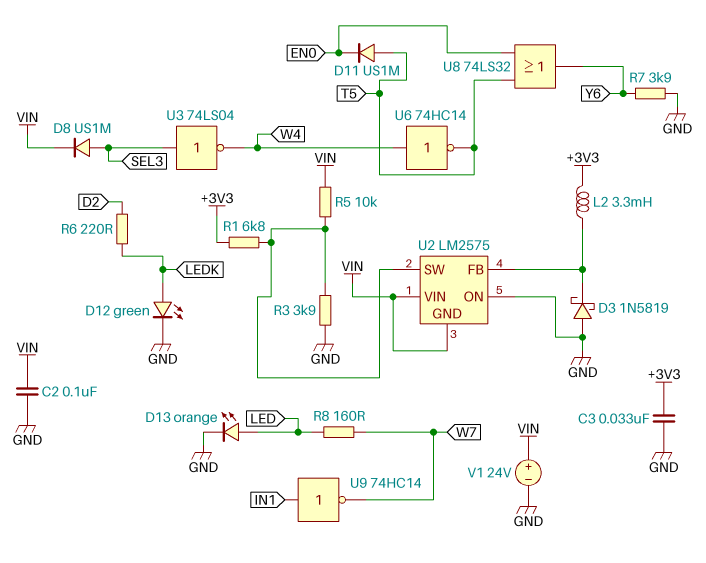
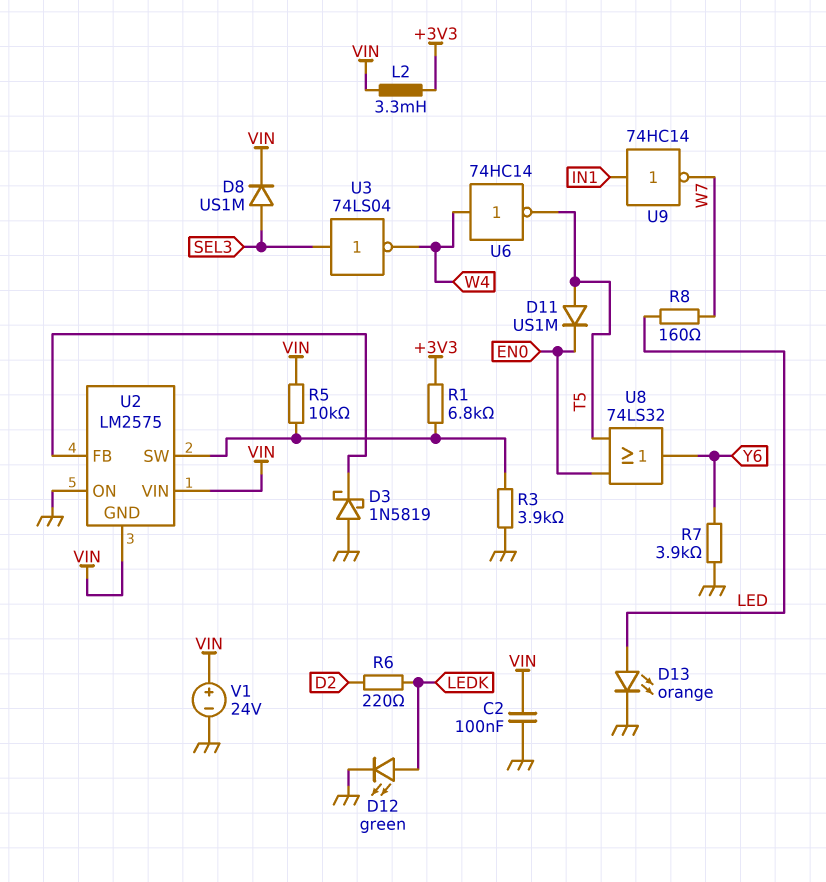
C3: 33nF (+3V3, GND) -> none
L2: 3.3mH (+3V3, U2/FB) -> 3.3mH (+3V3, VIN)

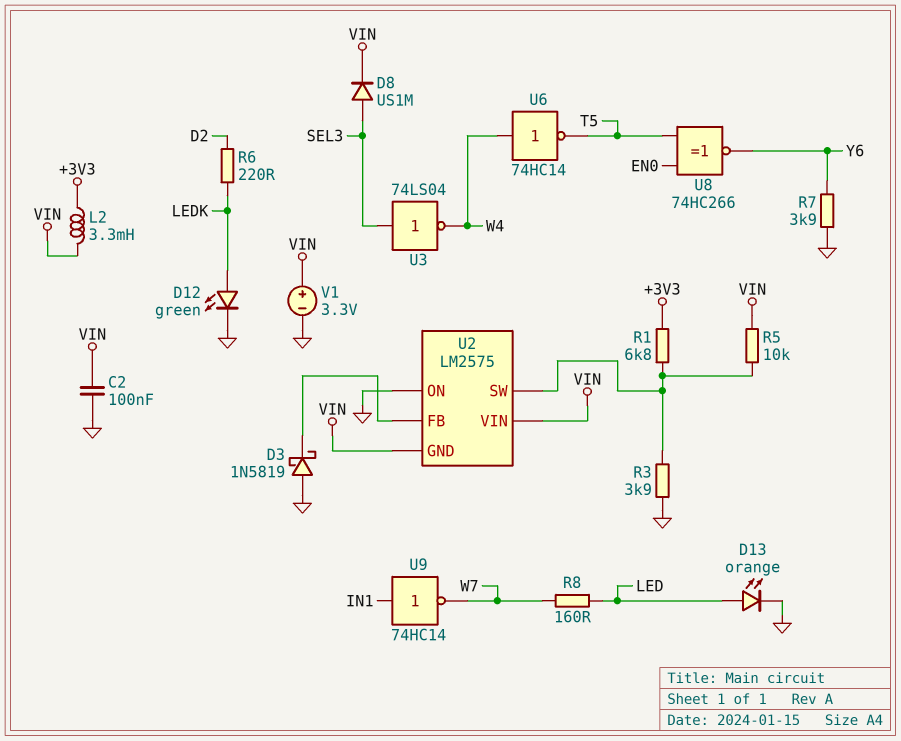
D11: diode US1M (A T5, K EN0) -> none
U8: OR 74LS32 (in EN0, in T5, out Y6) -> XNOR 74HC266 (in EN0, in T5, out Y6)
V1: 24V (plus VIN, minus GND) -> 3.3V (plus VIN, minus GND)

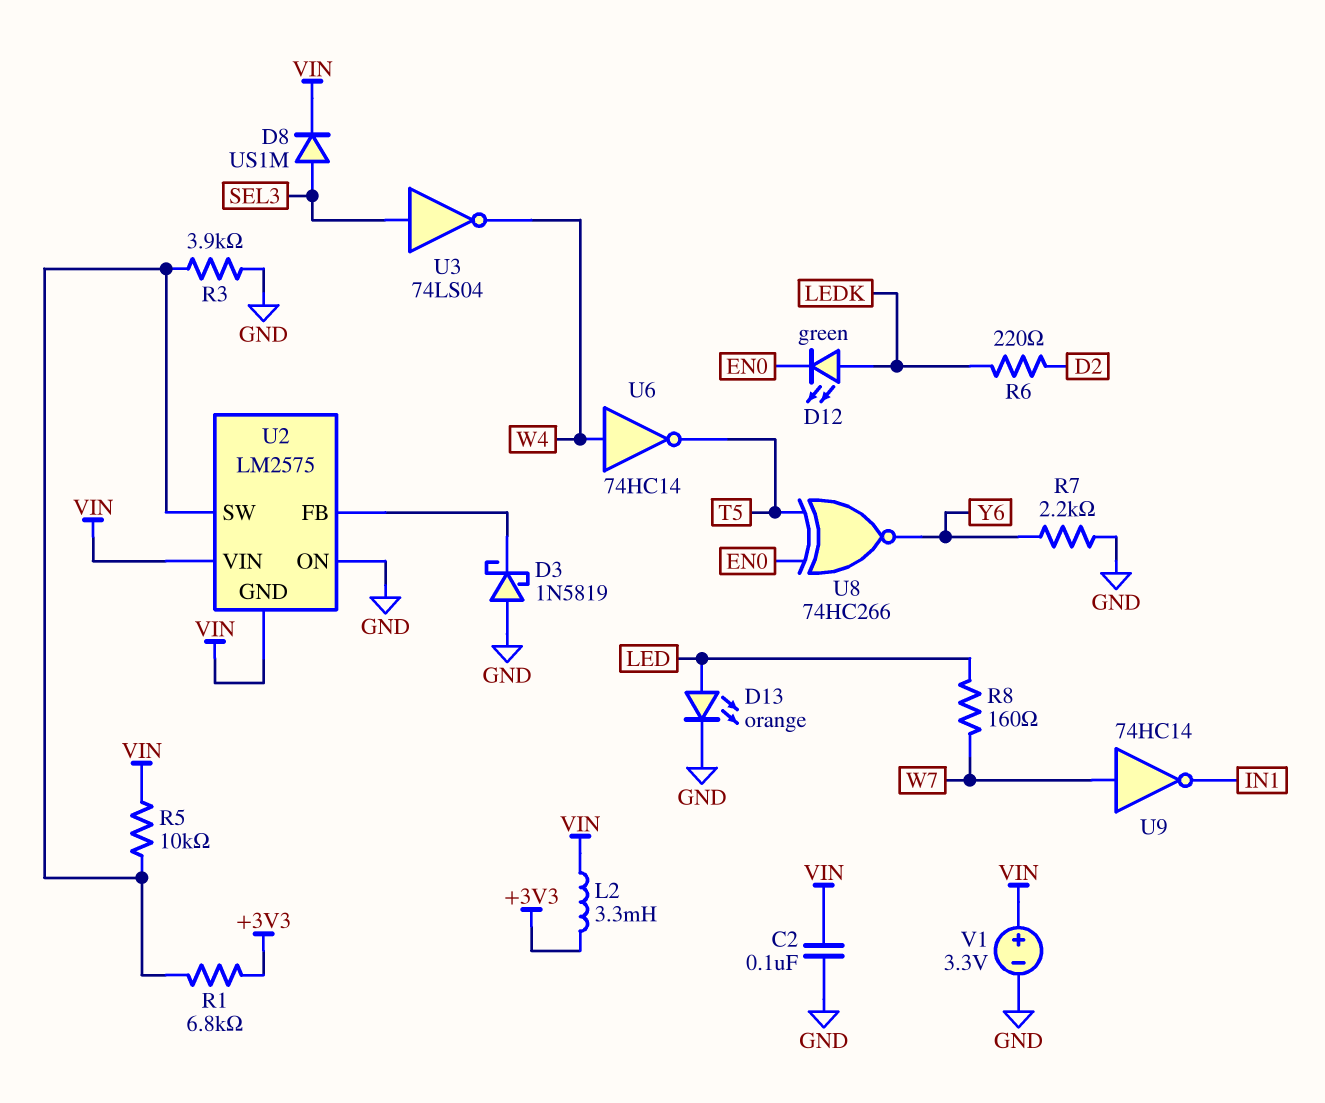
D12: LED green (A LEDK, K GND) -> LED green (A LEDK, K EN0)
R7: 3.9k (GND, Y6) -> 2.2k (GND, Y6)
U9: NOT 74HC14 (in IN1, out W7) -> NOT 74HC14 (in W7, out IN1)

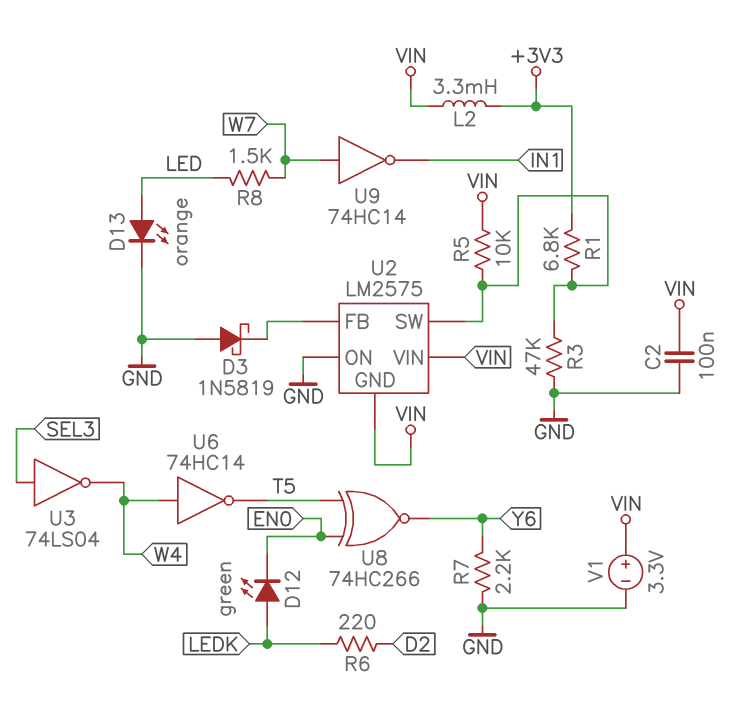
D8: diode US1M (A SEL3, K VIN) -> none
R3: 3.9k (GND, U2/SW) -> 47k (GND, U2/SW)
R8: 160 (LED, W7) -> 1.5k (LED, W7)

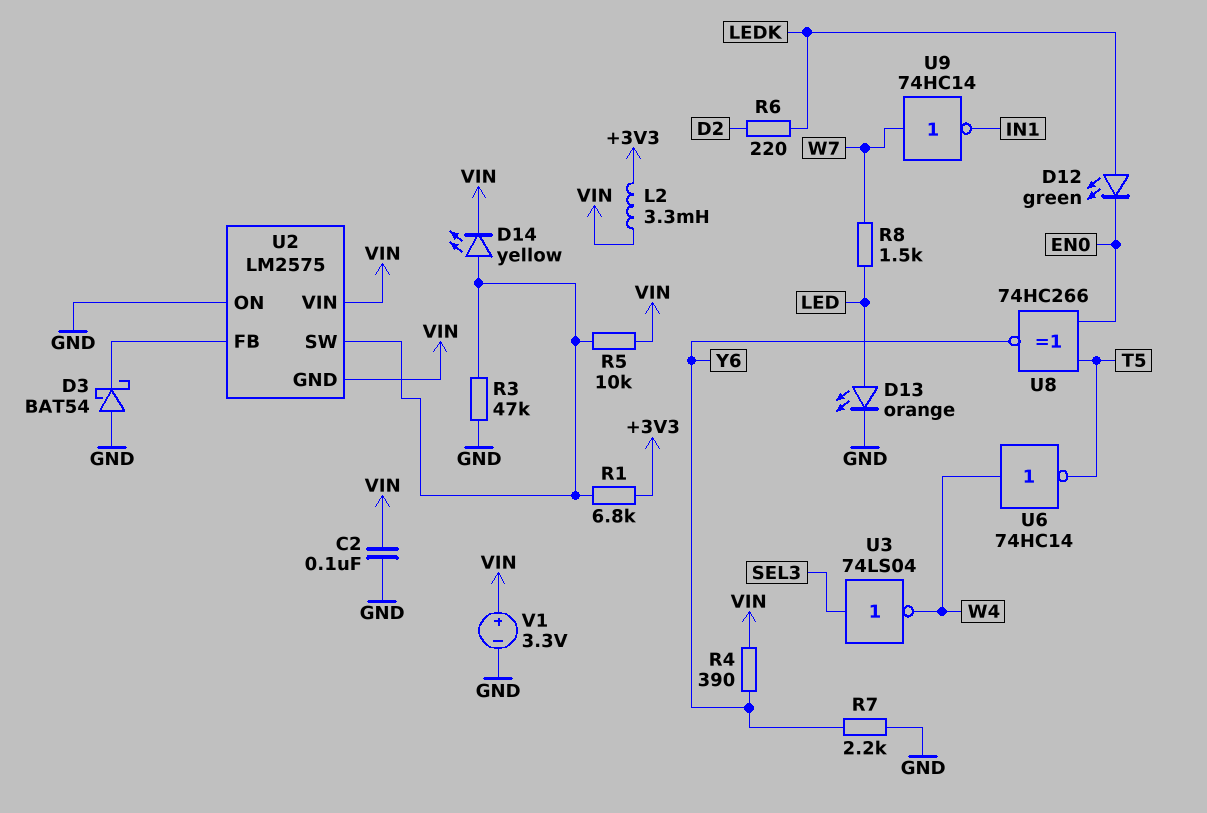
D3: schottky 1N5819 (A GND, K U2/FB) -> schottky BAT54 (A GND, K U2/FB)
D14: none -> LED yellow (A U2/SW, K VIN)
R4: none -> 390 (VIN, Y6)

